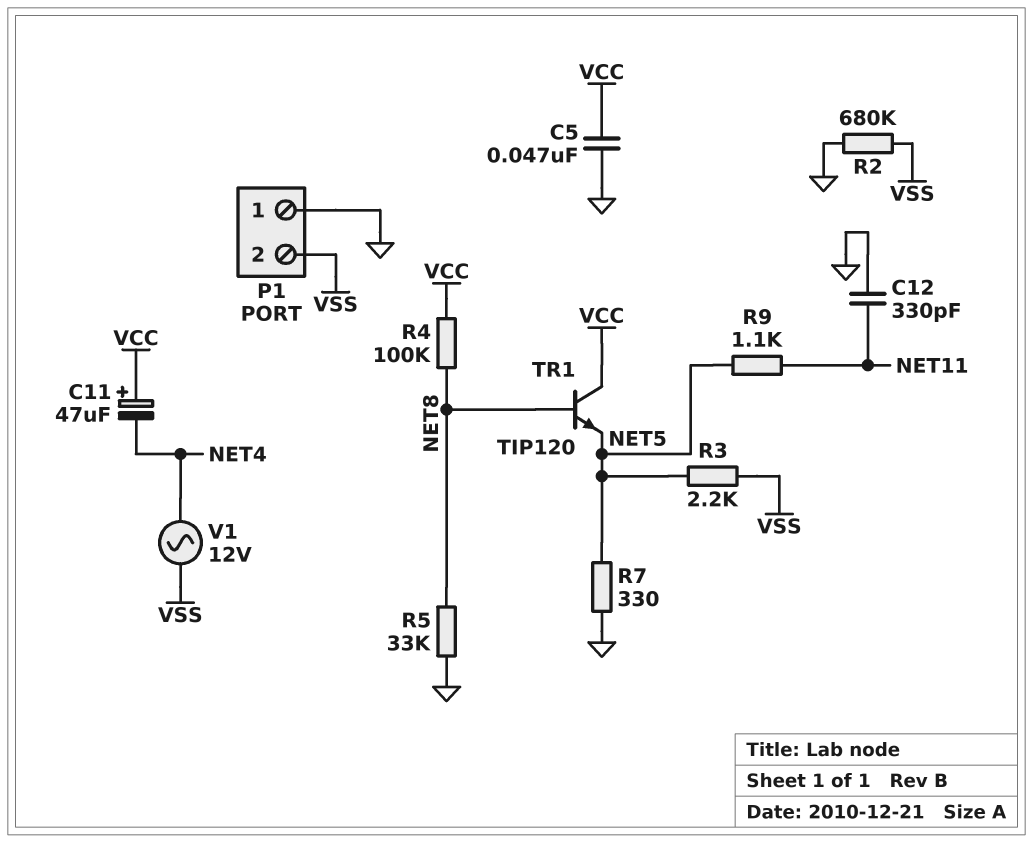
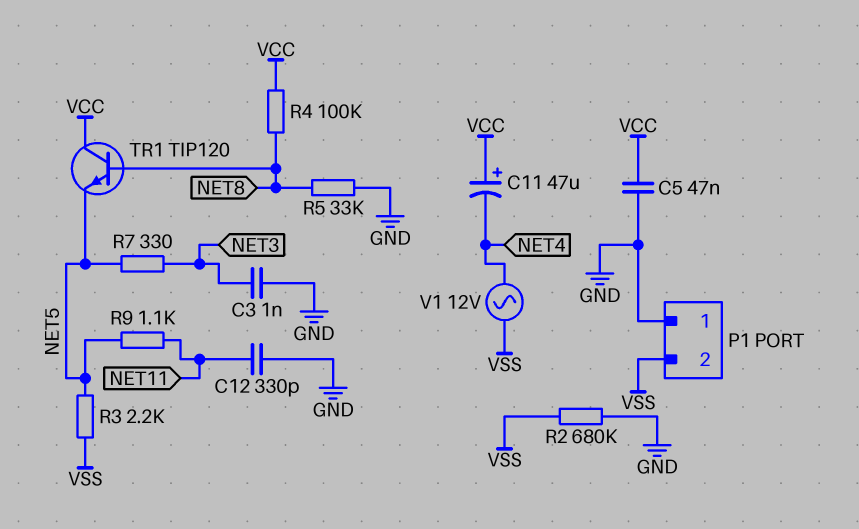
C3: none -> 1nF (GND, NET3)
R7: 330 (GND, NET5) -> 330 (NET3, NET5)

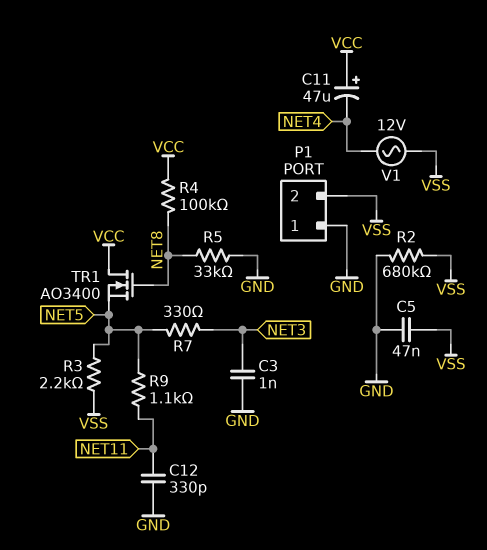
C5: 47nF (GND, VCC) -> 47nF (GND, VSS)
TR1: NPN TIP120 (B NET8, C VCC, E NET5) -> NMOS AO3400 (G NET8, D VCC, S NET5)

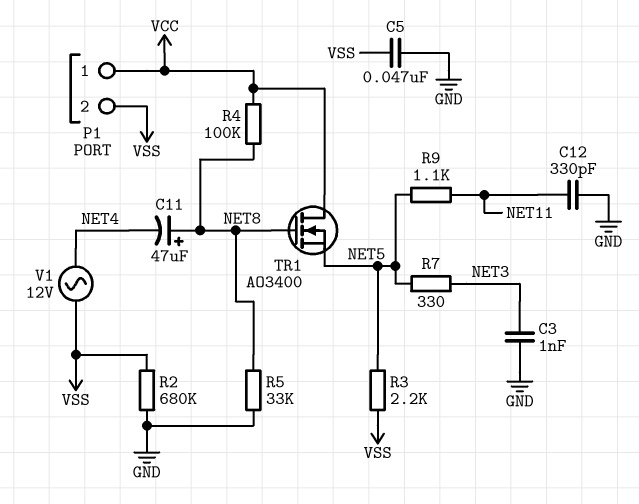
C11: 47uF (plus VCC, minus NET4) -> 47uF (plus NET8, minus NET4)
P1 pin 1: GND -> VCC

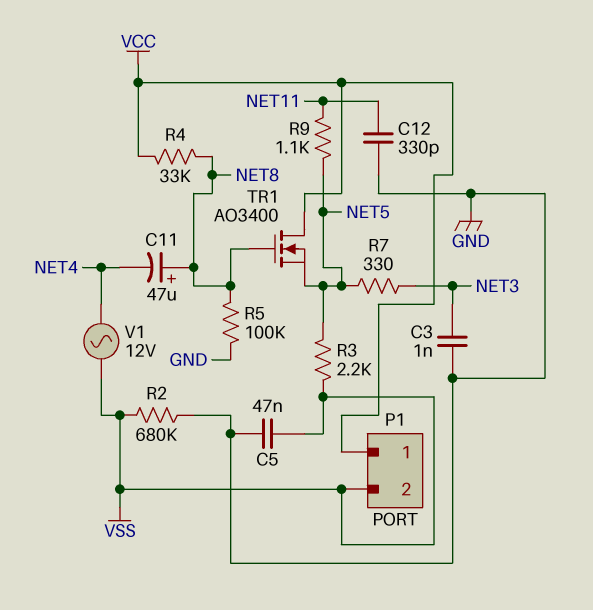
R4: 100k (NET8, VCC) -> 33k (NET8, VCC)
R5: 33k (GND, NET8) -> 100k (GND, NET8)

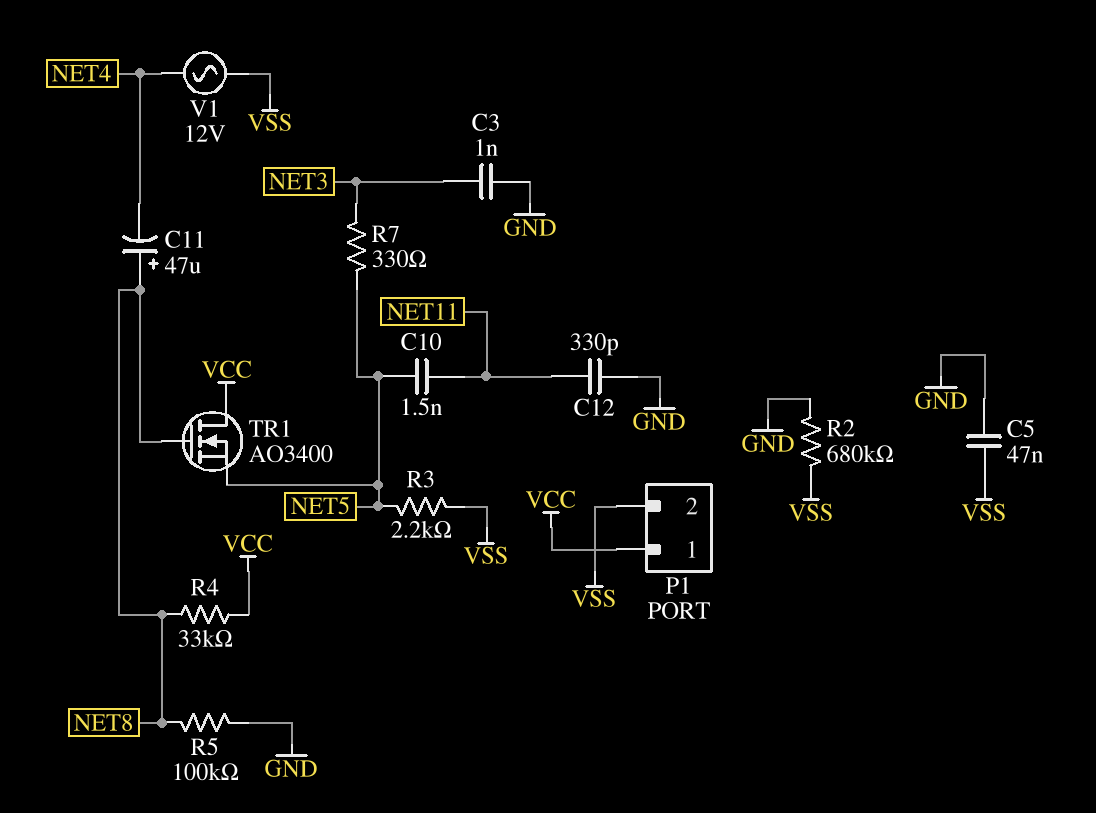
C10: none -> 1.5nF (NET5, NET11)
R9: 1.1k (NET5, NET11) -> none

